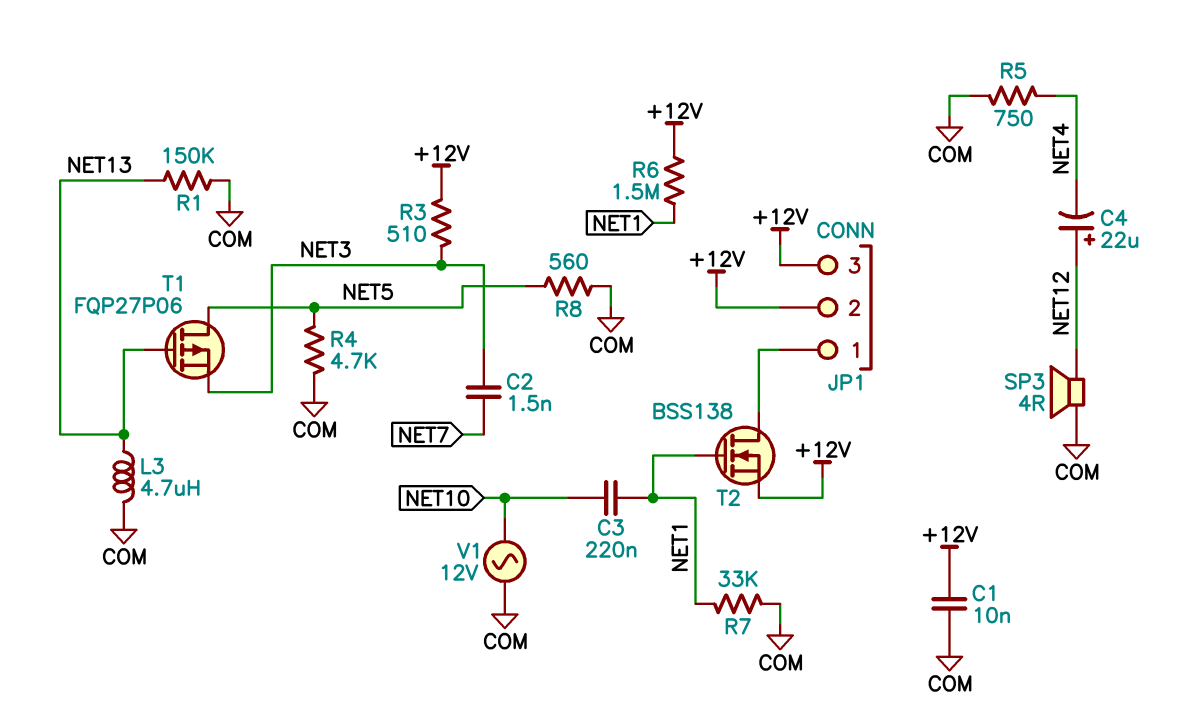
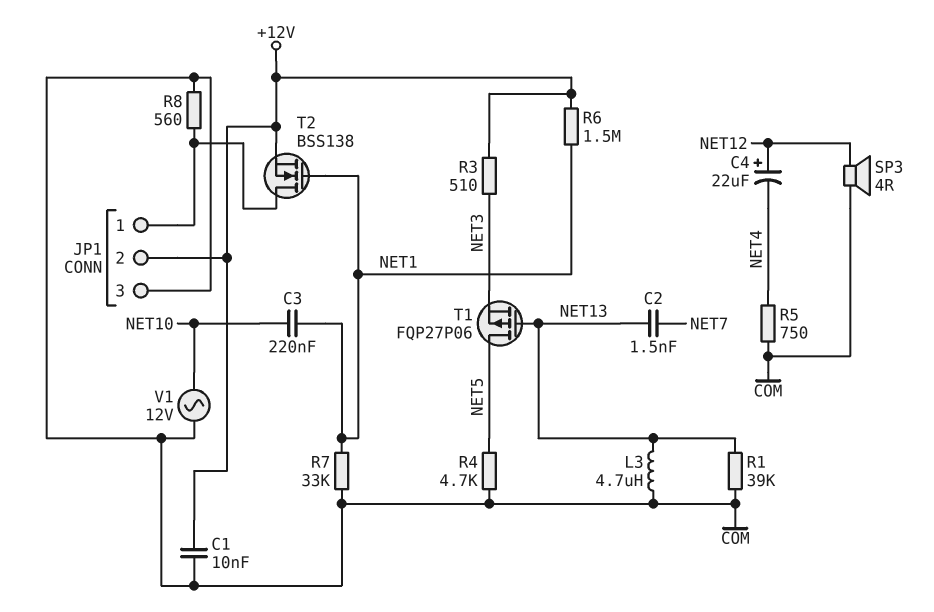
C2: 1.5nF (NET3, NET7) -> 1.5nF (NET7, NET13)
JP1 pin 3: +12V -> COM
R1: 150k (COM, NET13) -> 39k (COM, NET13)
R8: 560 (COM, NET5) -> 560 (COM, JP1/1)

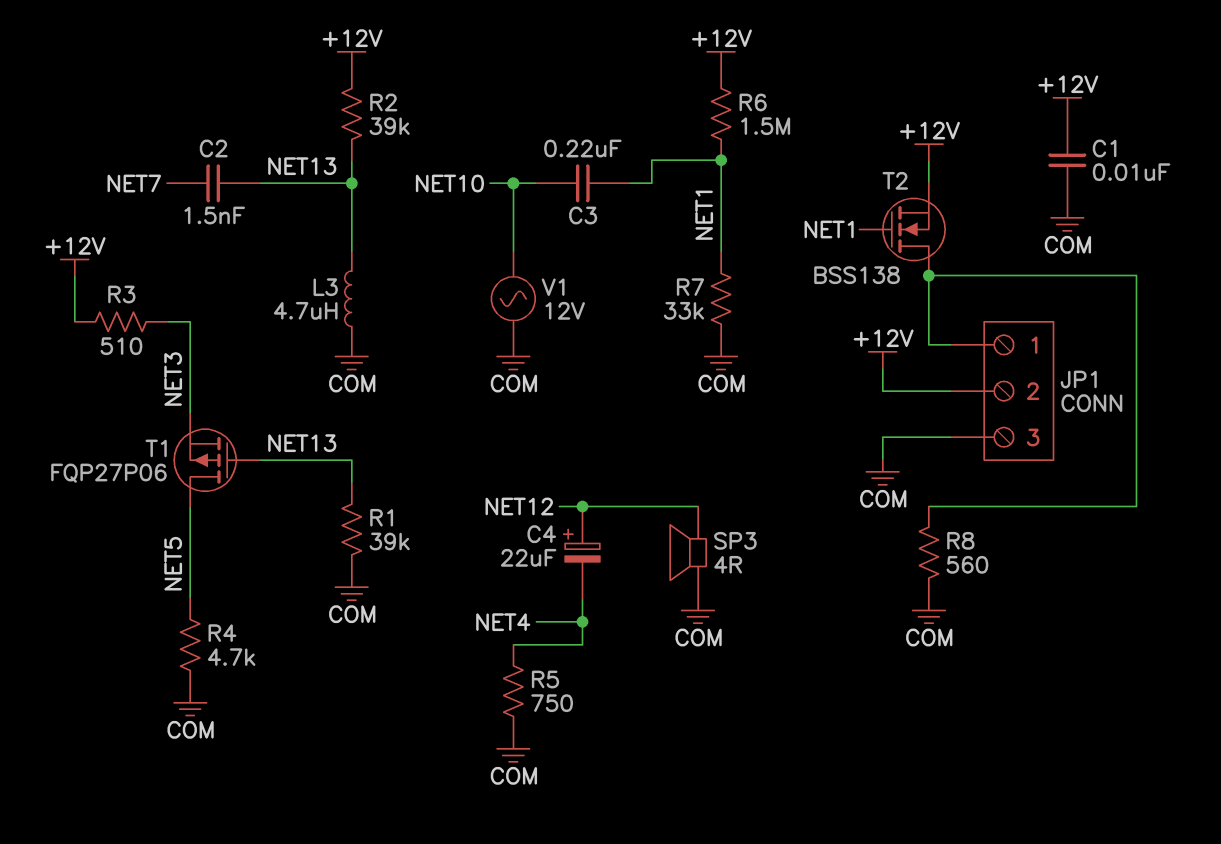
R2: none -> 39k (+12V, NET13)

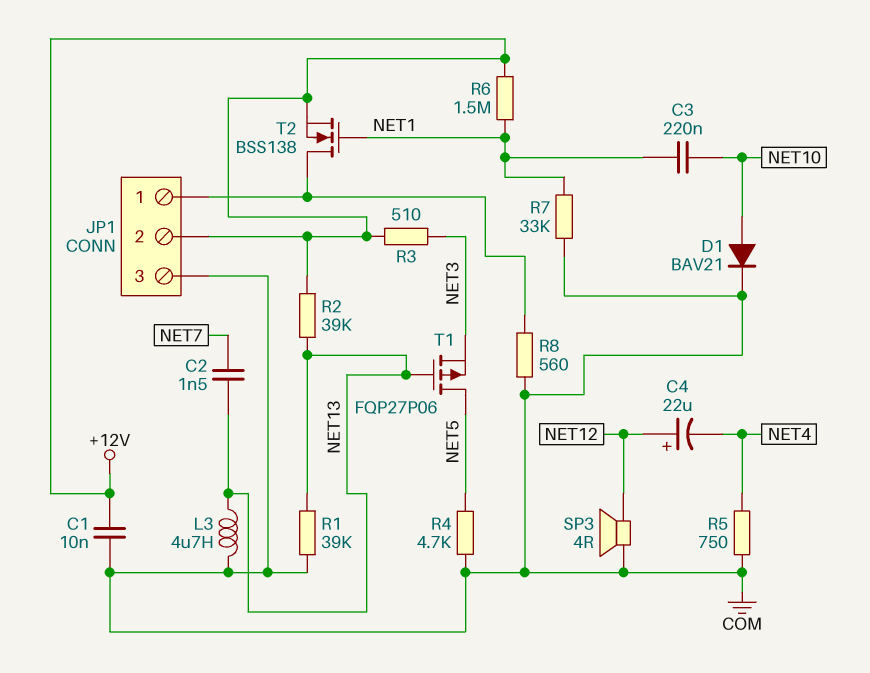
D1: none -> diode BAV21 (A NET10, K COM)
V1: AC 12V (COM, NET10) -> none

